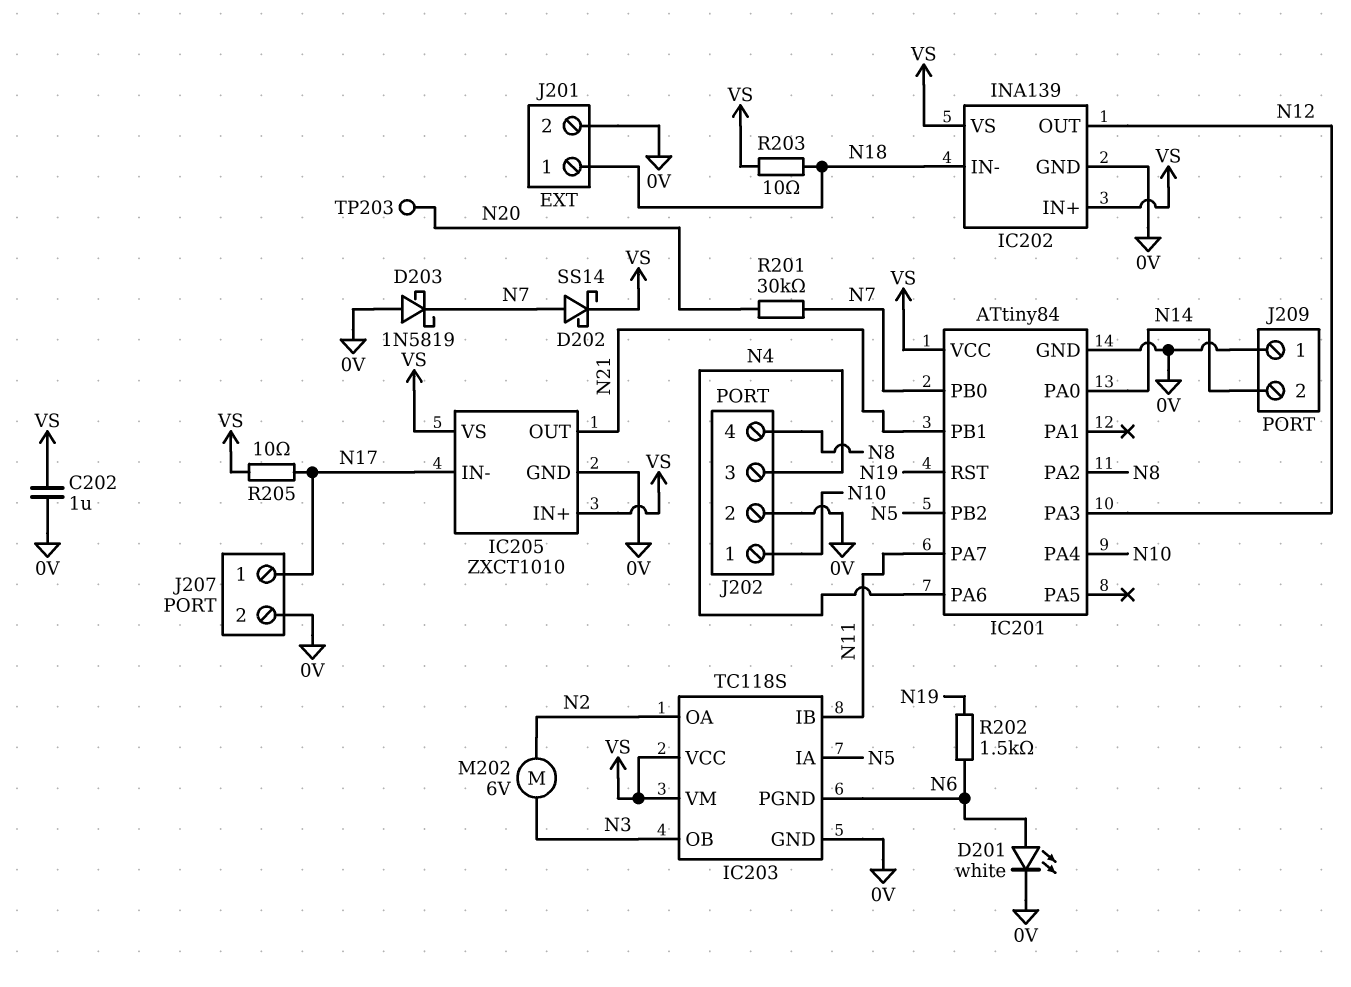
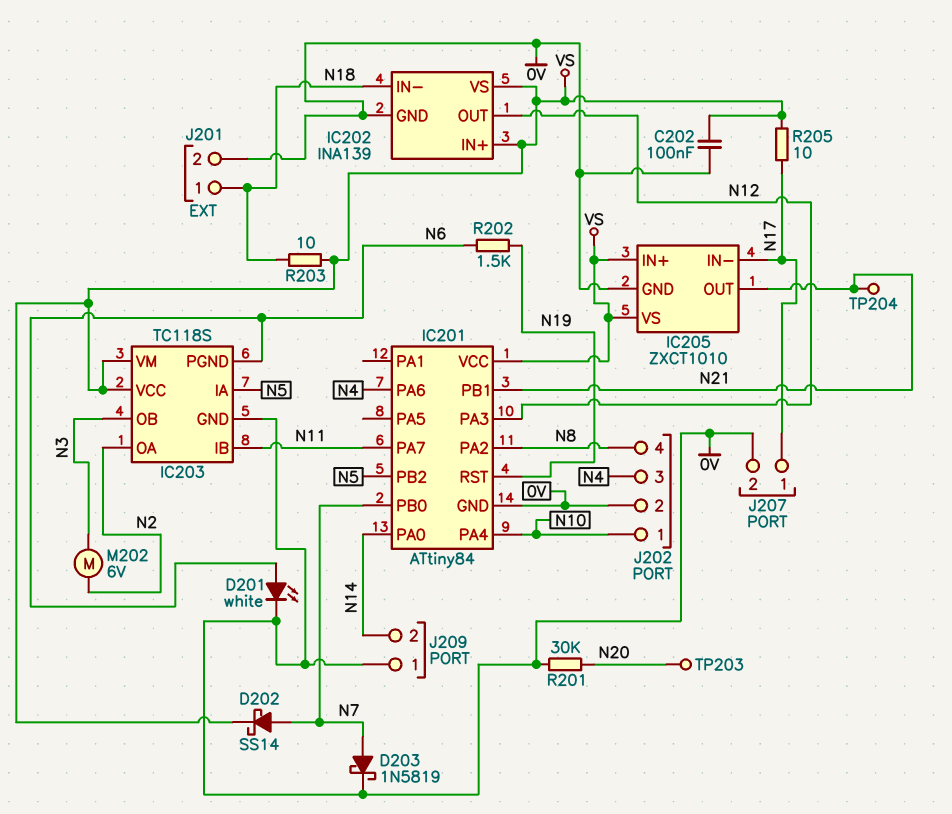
C202: 1uF (0V, VS) -> 100nF (0V, VS)
D203: schottky 1N5819 (A 0V, K N7) -> schottky 1N5819 (A N7, K 0V)
R201: 30k (N7, N20) -> 30k (0V, N20)
TP204: none -> test point (N21)

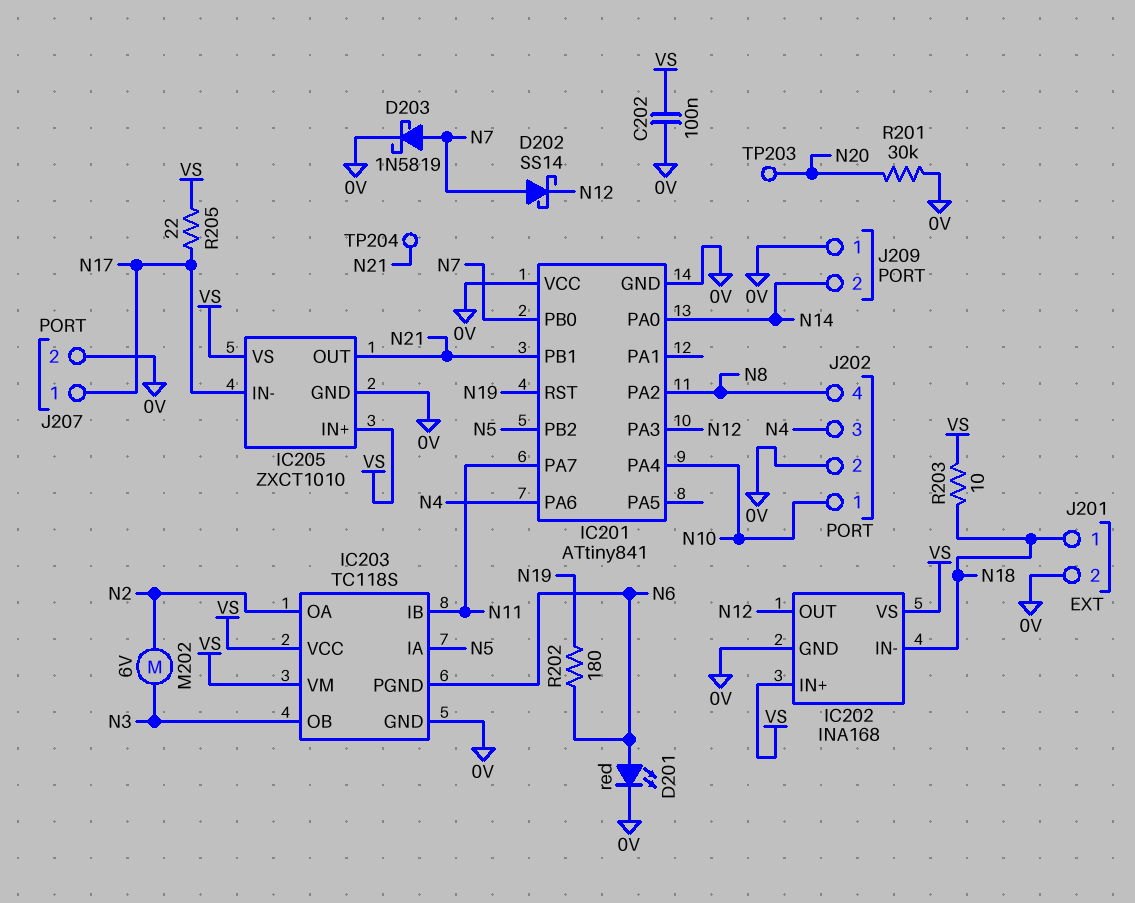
D201: LED white (A N6, K 0V) -> LED red (A N6, K 0V)
D202: schottky SS14 (A N7, K VS) -> schottky SS14 (A N7, K N12)
IC201: ATtiny84 -> ATtiny841
IC201 pin VCC: VS -> 0V
IC202: INA139 -> INA168
R202: 1.5k (N6, N19) -> 180 (N6, N19)
R205: 10 (N17, VS) -> 22 (N17, VS)

